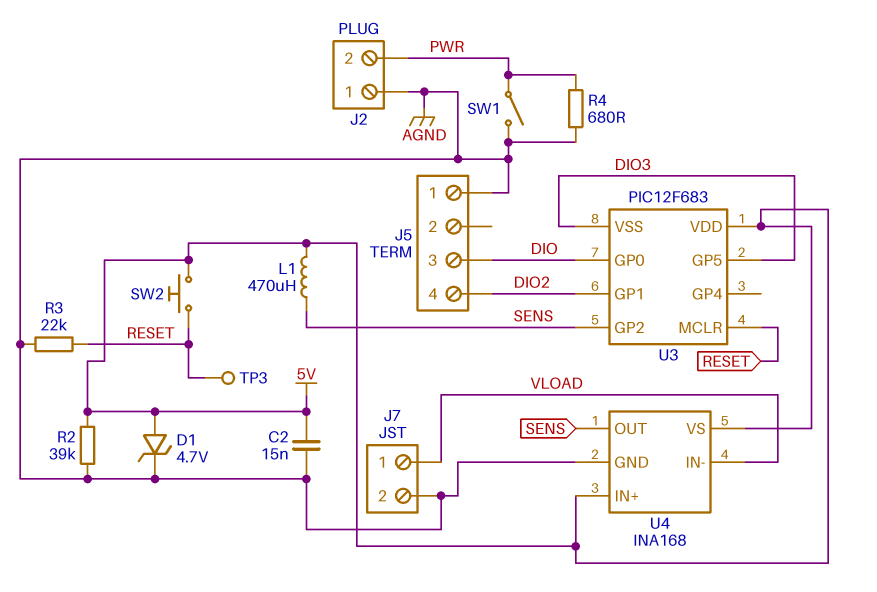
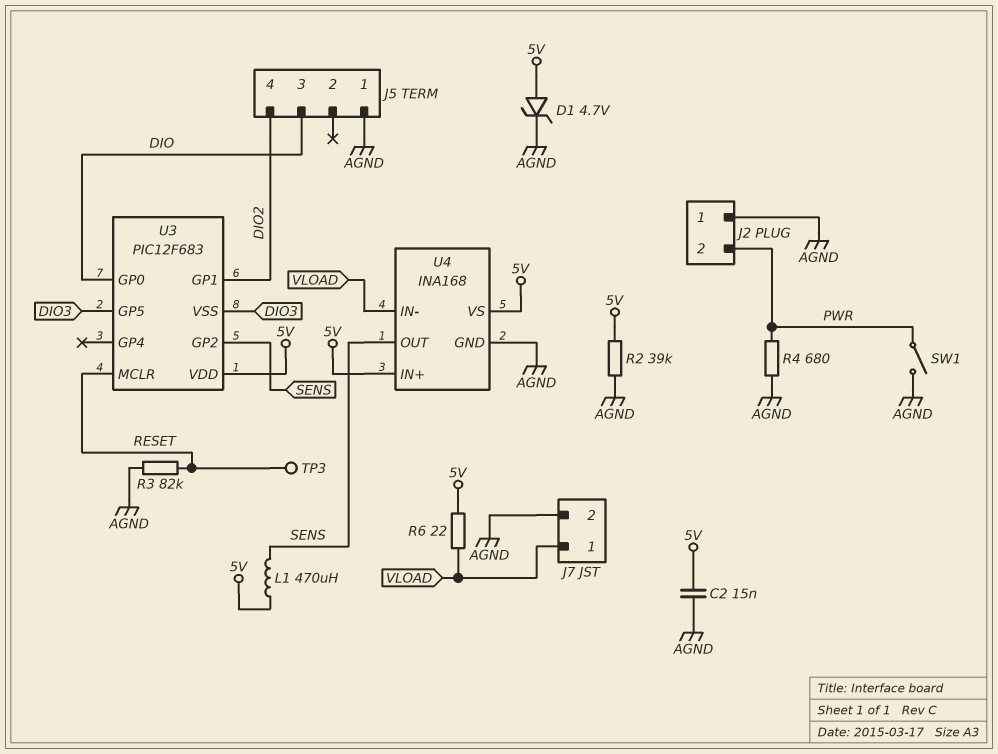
R3: 22k (AGND, RESET) -> 82k (AGND, RESET)
R6: none -> 22 (5V, VLOAD)
SW2: button (5V, RESET) -> none

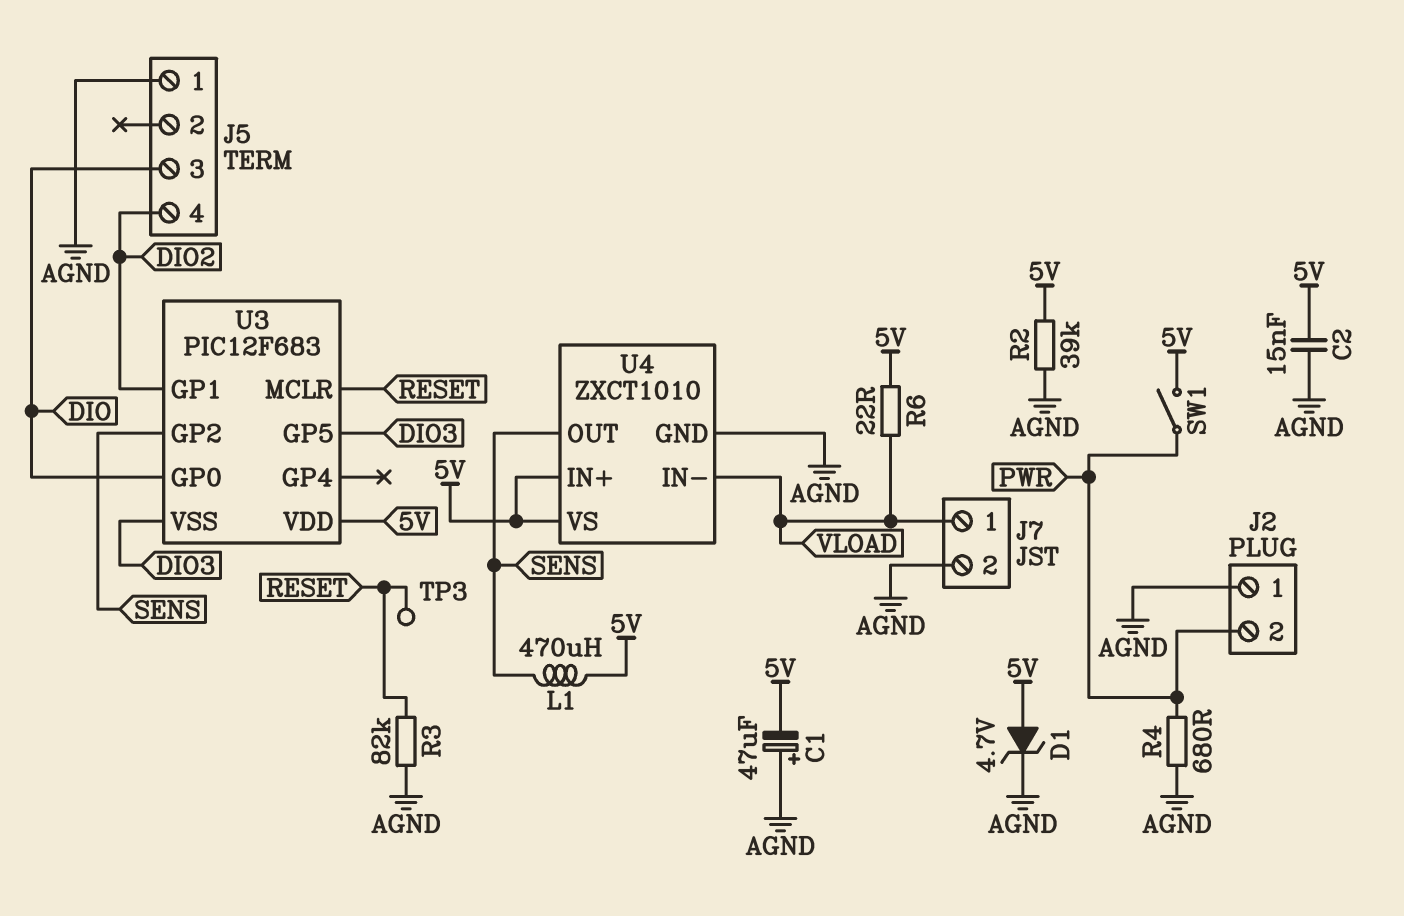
C1: none -> 47uF (plus AGND, minus 5V)
SW1: switch (AGND, PWR) -> switch (5V, PWR)
U4: INA168 -> ZXCT1010

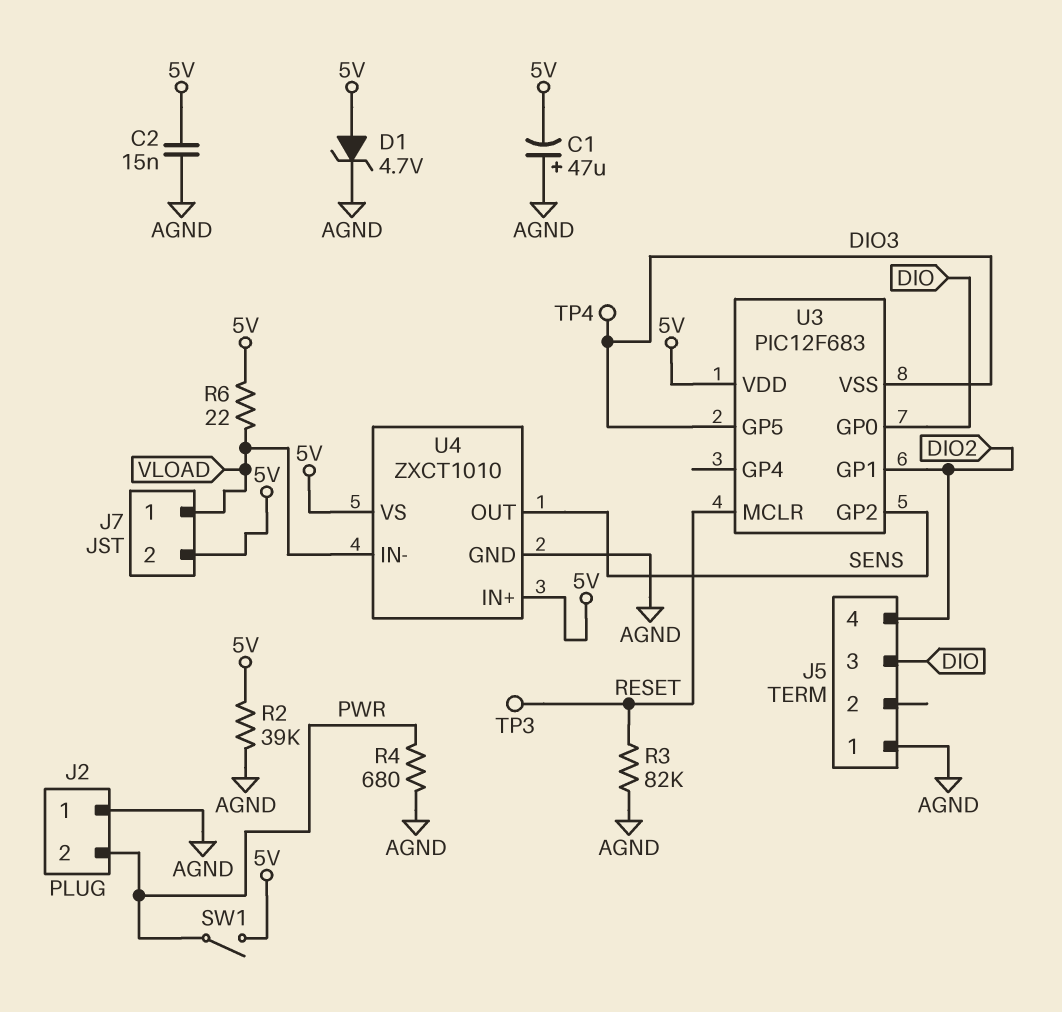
J7 pin 2: AGND -> 5V
L1: 470uH (5V, SENS) -> none
TP4: none -> test point (DIO3)

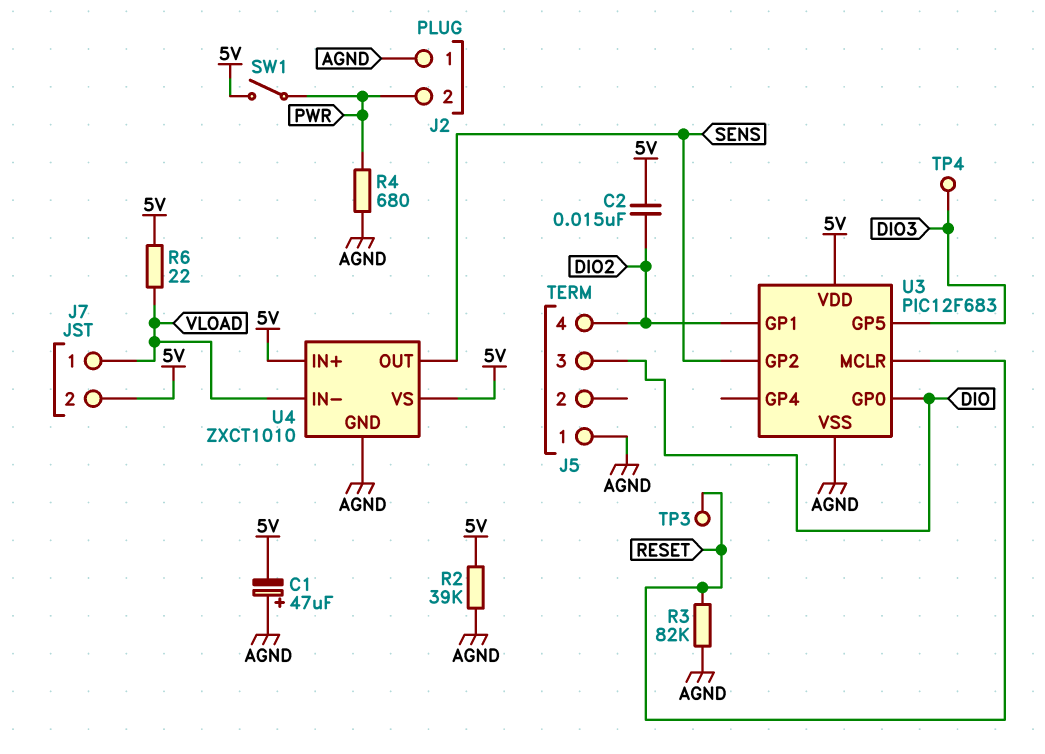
C2: 15nF (5V, AGND) -> 15nF (5V, DIO2)
D1: zener 4.7V (A 5V, K AGND) -> none
U3 pin VSS: DIO3 -> AGND

